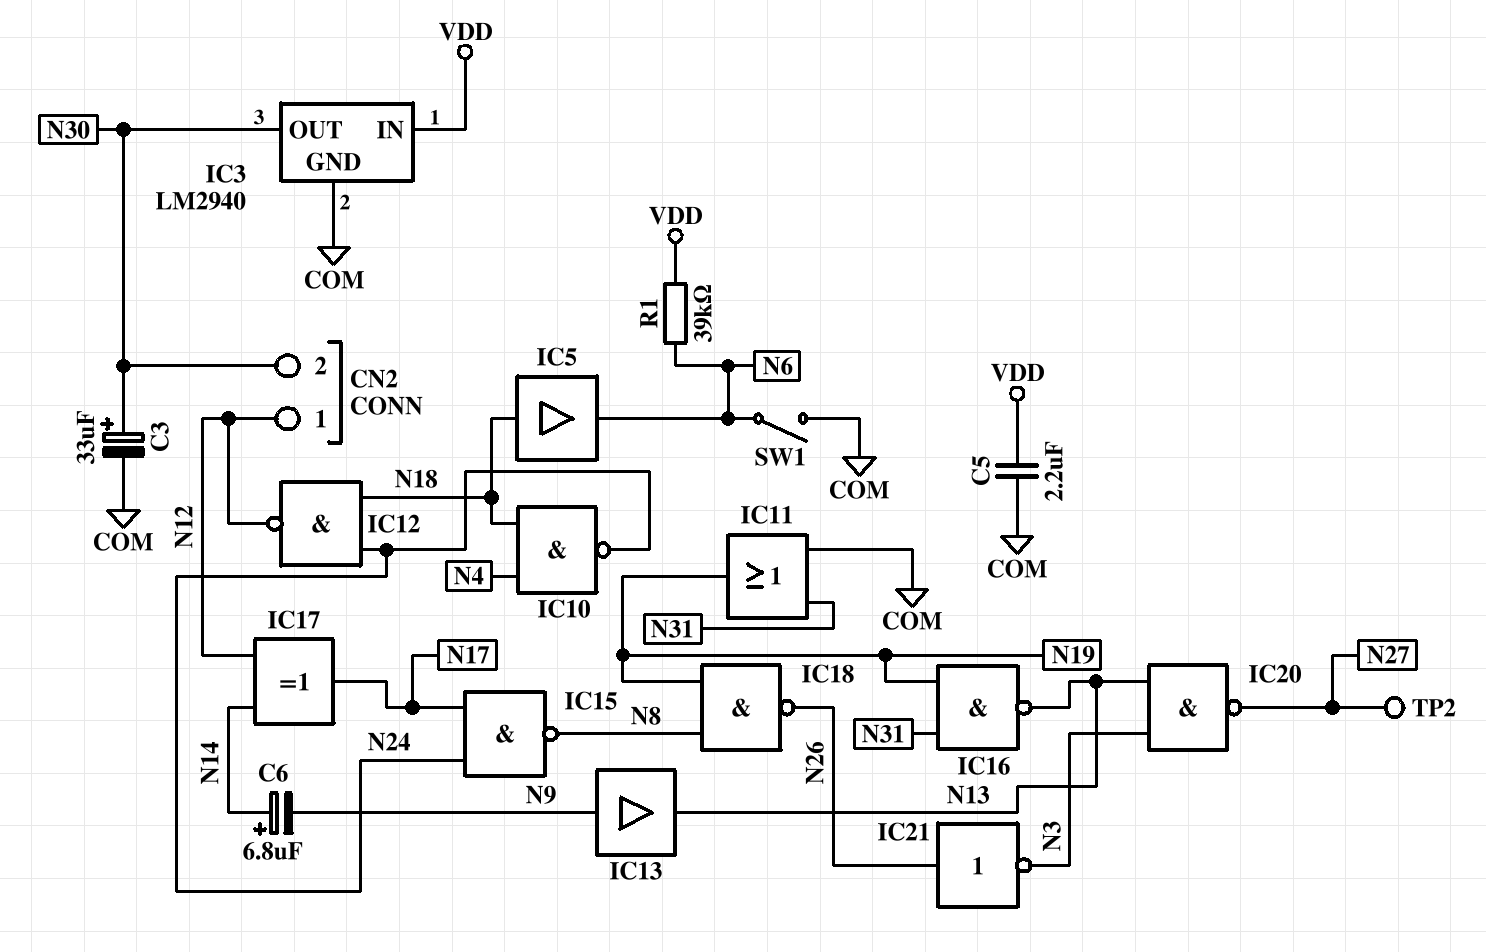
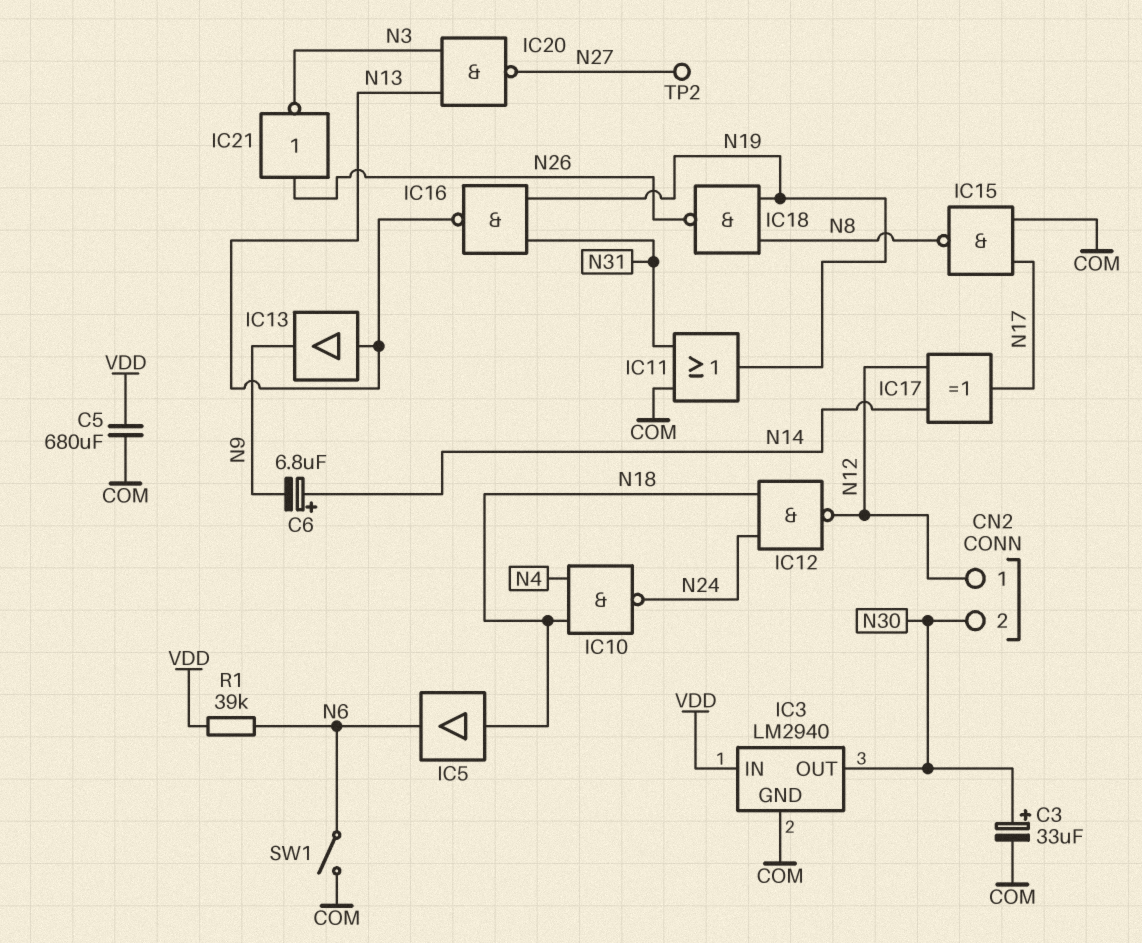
C5: 2.2uF (COM, VDD) -> 680uF (COM, VDD)
IC13: buffer (in N9, out N13) -> buffer (in N13, out N9)
IC15: NAND (in N17, in N24, out N8) -> NAND (in COM, in N17, out N8)

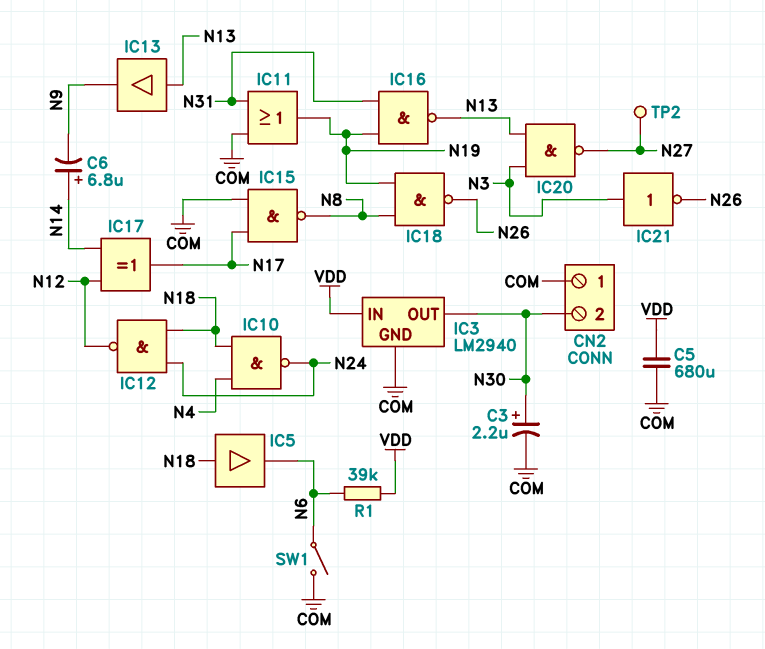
C3: 33uF (plus N30, minus COM) -> 2.2uF (plus N30, minus COM)
CN2 pin 1: N12 -> COM
IC21: NOT (in N26, out N3) -> NOT (in N3, out N26)

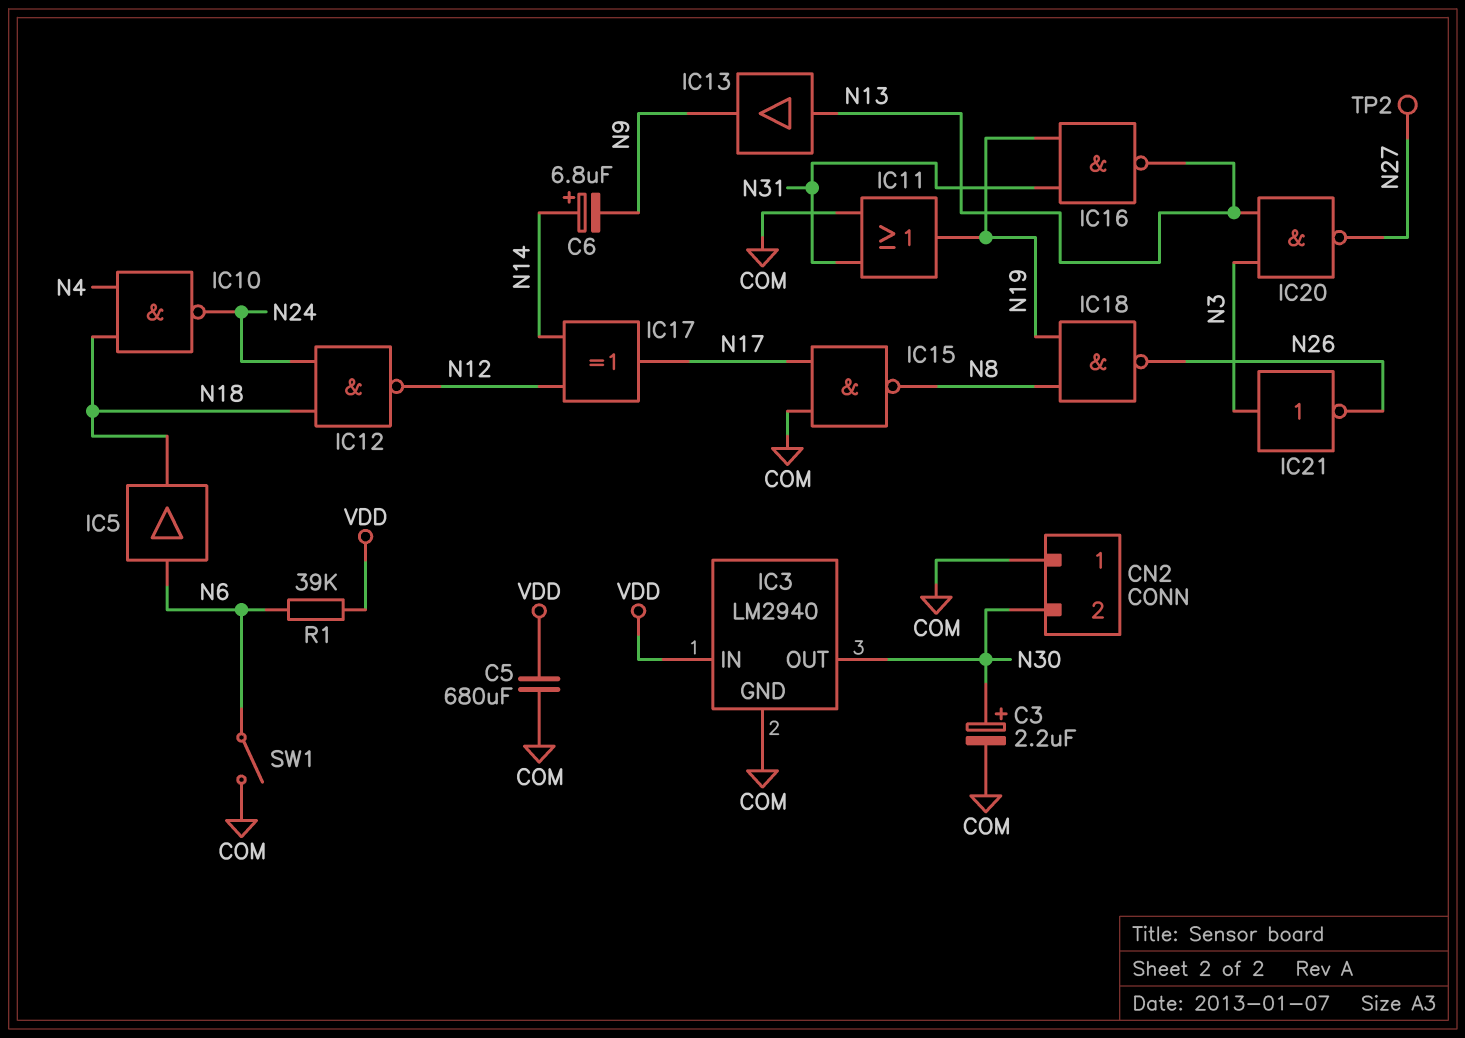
IC5: buffer (in N18, out N6) -> buffer (in N6, out N18)

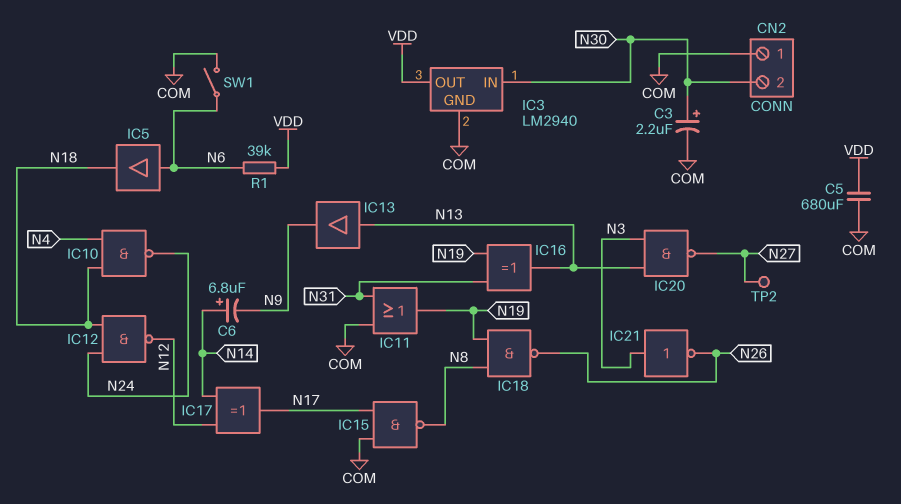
IC3 pin IN: VDD -> N30
IC3 pin OUT: N30 -> VDD
IC16: NAND (in N19, in N31, out N13) -> XOR (in N19, in N31, out N13)

